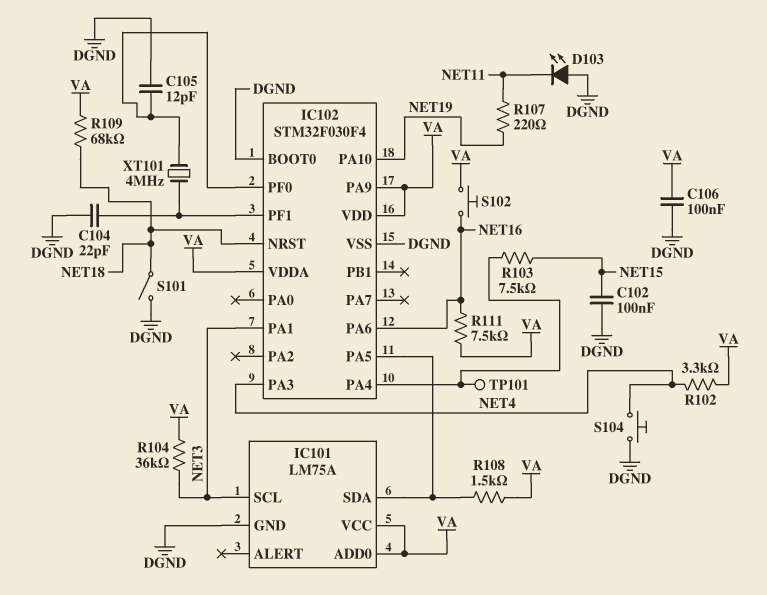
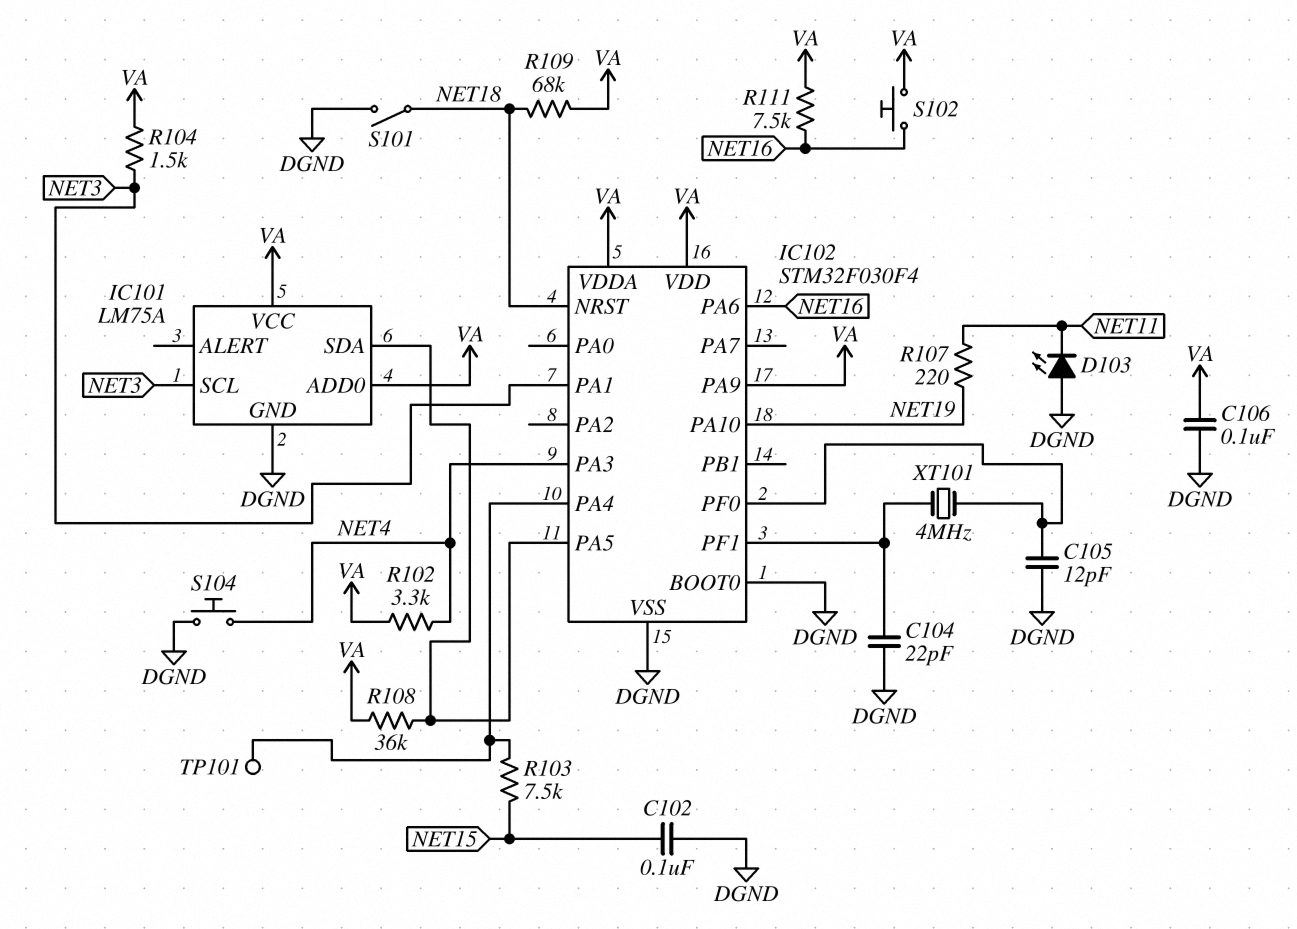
R104: 36k (NET3, VA) -> 1.5k (NET3, VA)
R108: 1.5k (IC101/SDA, VA) -> 36k (IC101/SDA, VA)

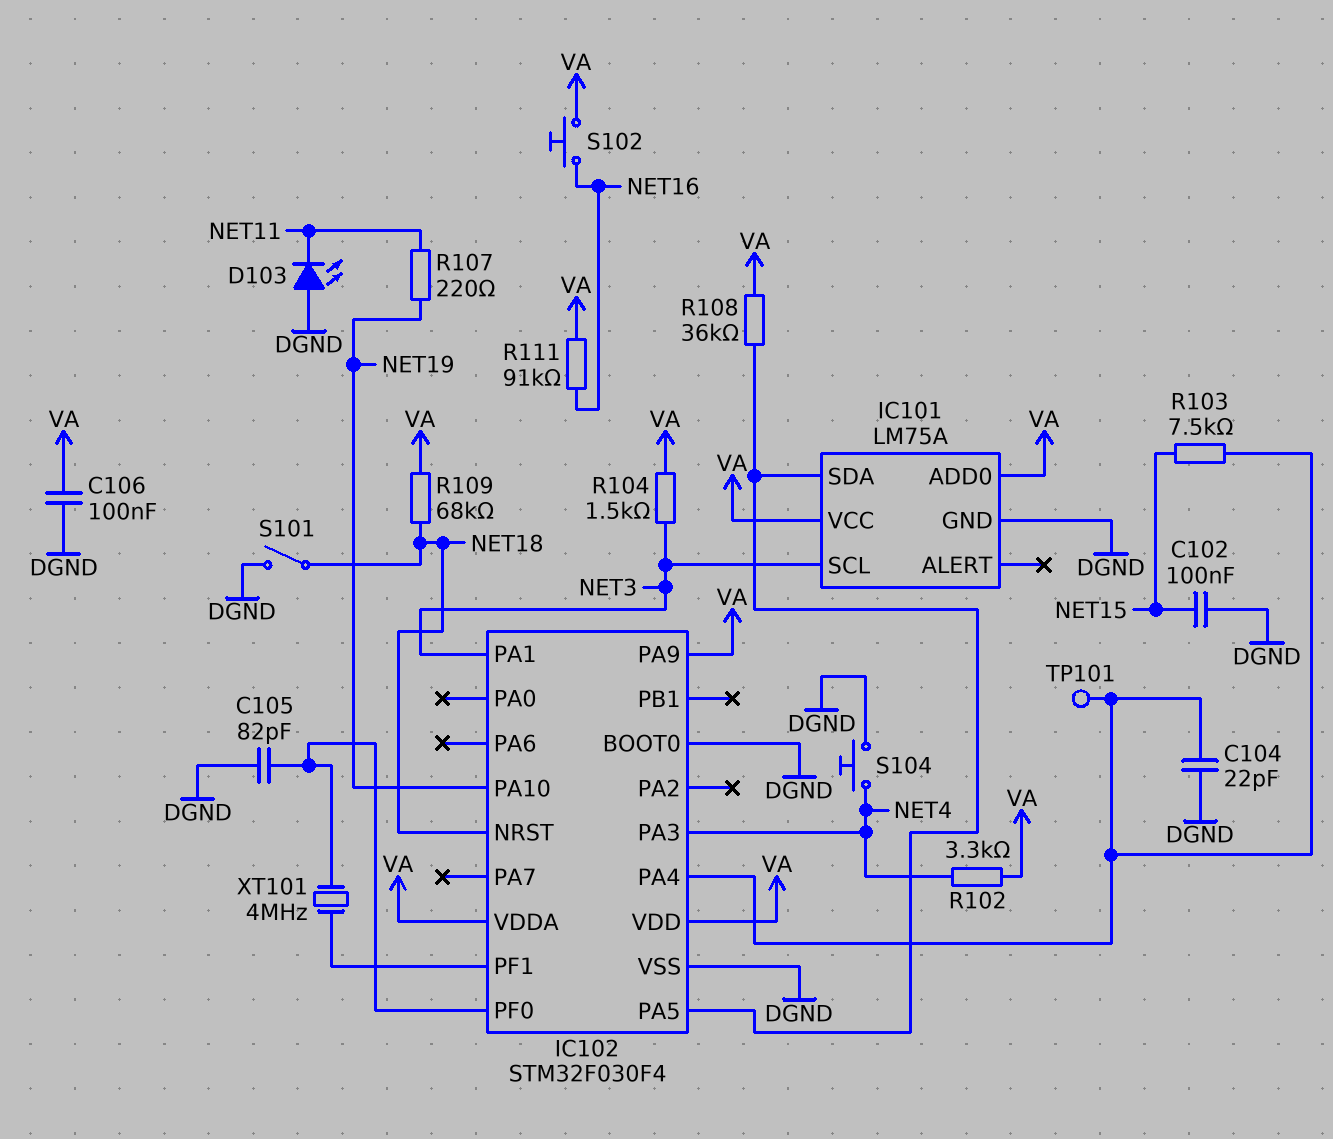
C104: 22pF (DGND, IC102/PF1) -> 22pF (DGND, IC102/PA4)
C105: 12pF (DGND, IC102/PF0) -> 82pF (DGND, IC102/PF0)
IC102 pin PA6: NET16 -> none
R111: 7.5k (NET16, VA) -> 91k (NET16, VA)

